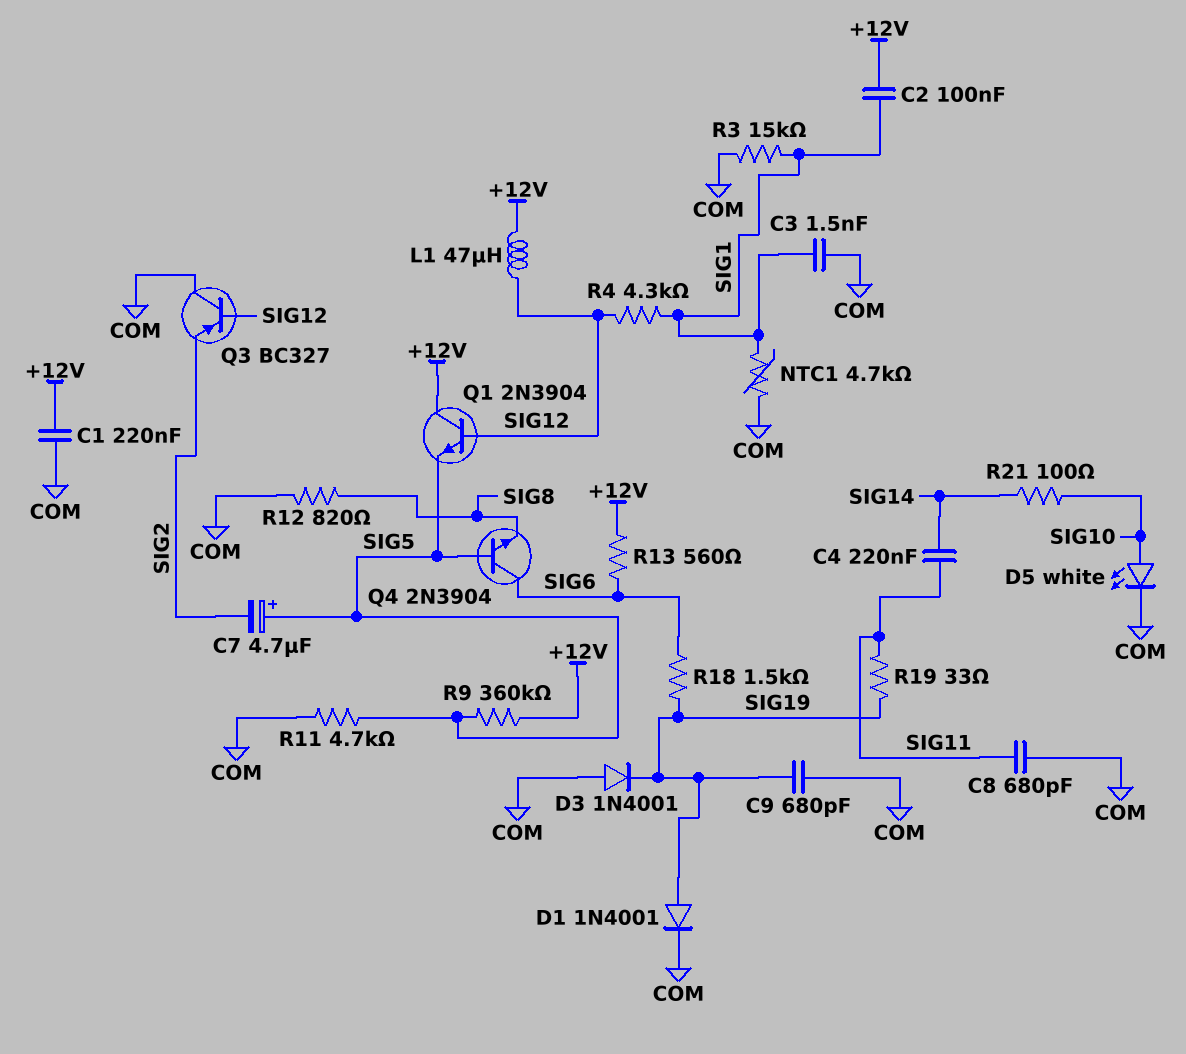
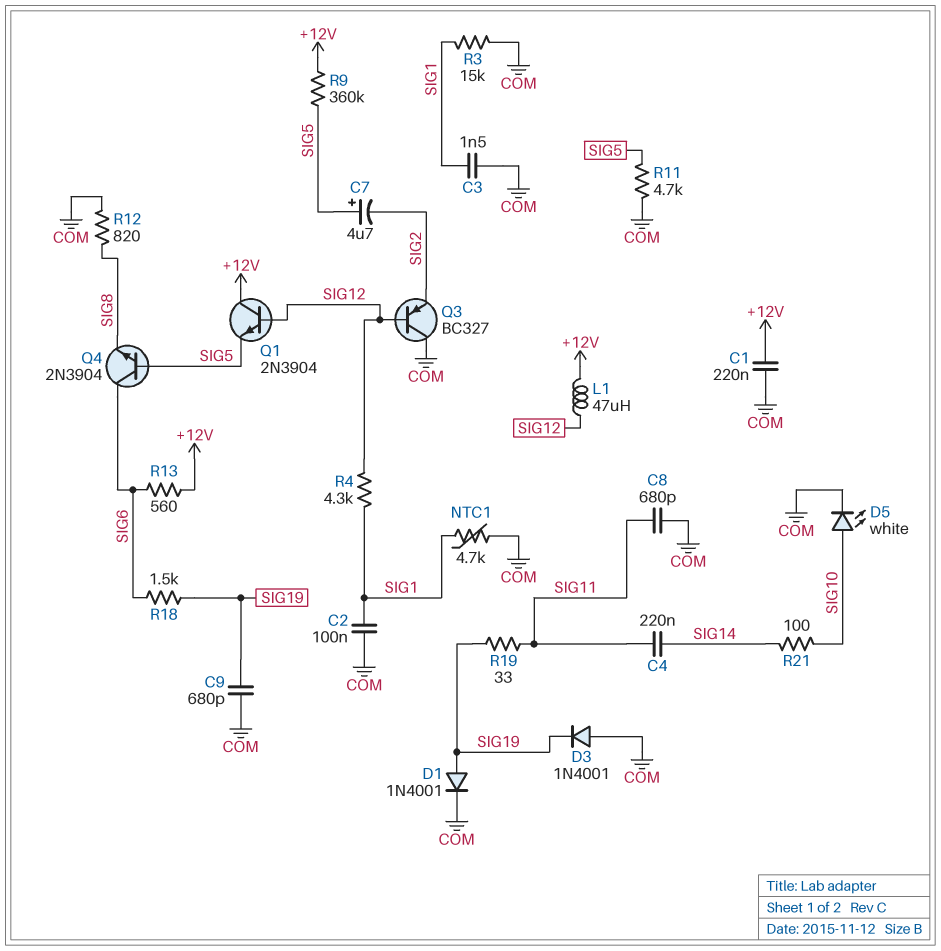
C2: 100nF (+12V, SIG1) -> 100nF (COM, SIG1)

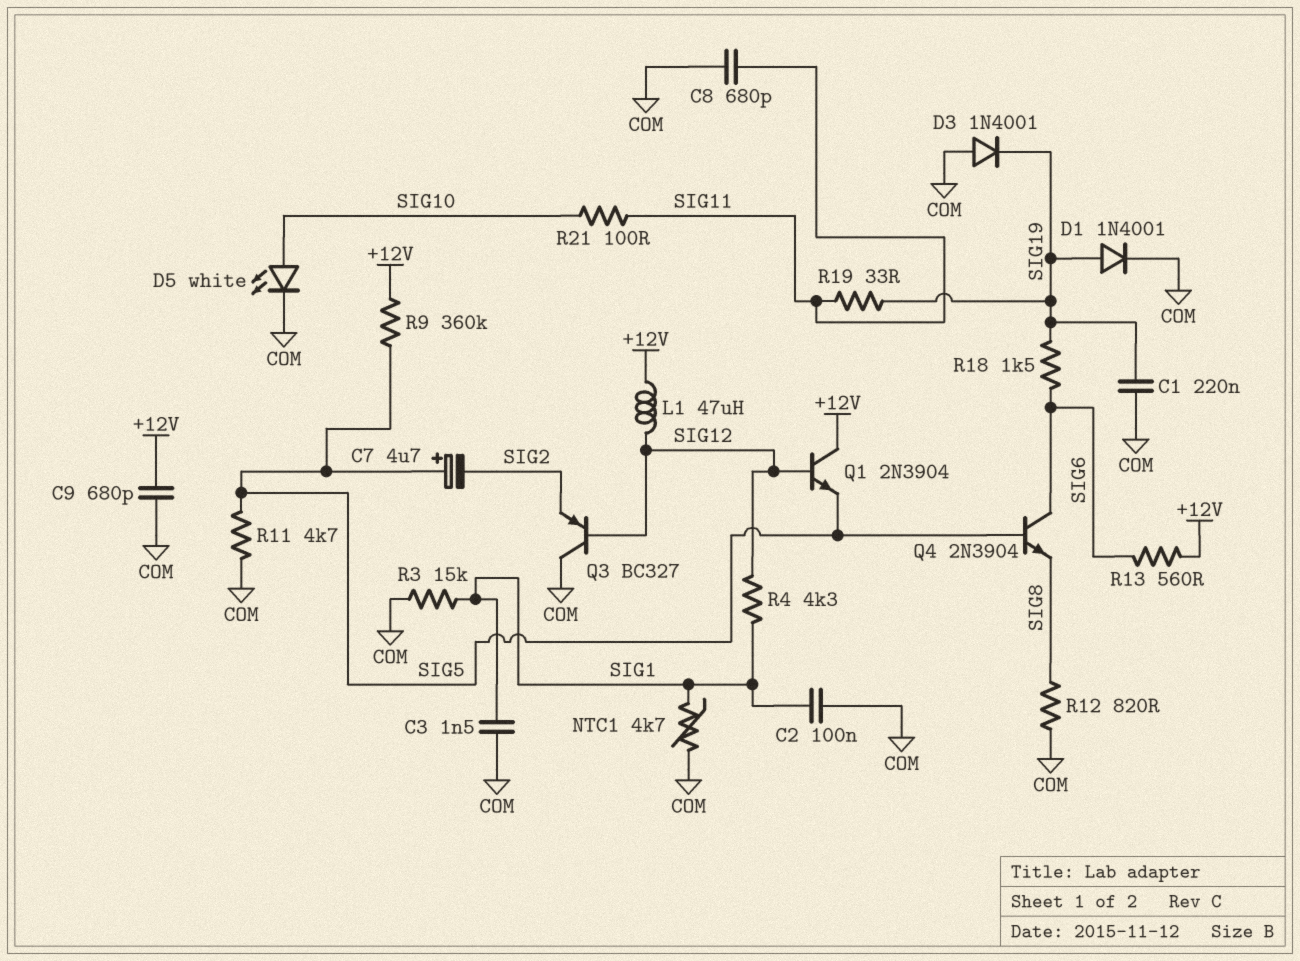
C1: 220nF (+12V, COM) -> 220nF (COM, SIG19)
C4: 220nF (SIG11, SIG14) -> none
C9: 680pF (COM, SIG19) -> 680pF (+12V, COM)
R21: 100 (SIG10, SIG14) -> 100 (SIG10, SIG11)

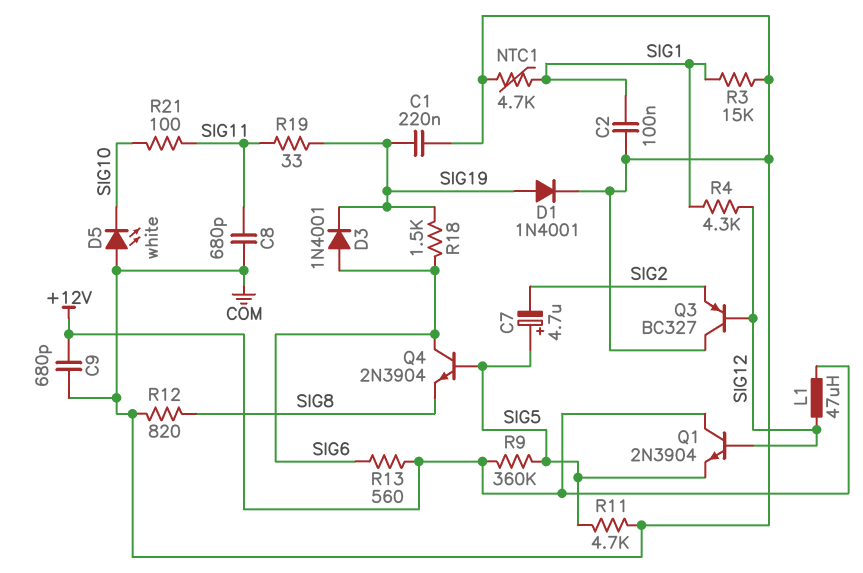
C3: 1.5nF (COM, SIG1) -> none
D3: diode 1N4001 (A COM, K SIG19) -> diode 1N4001 (A SIG6, K SIG19)
D5: LED white (A SIG10, K COM) -> LED white (A COM, K SIG10)

